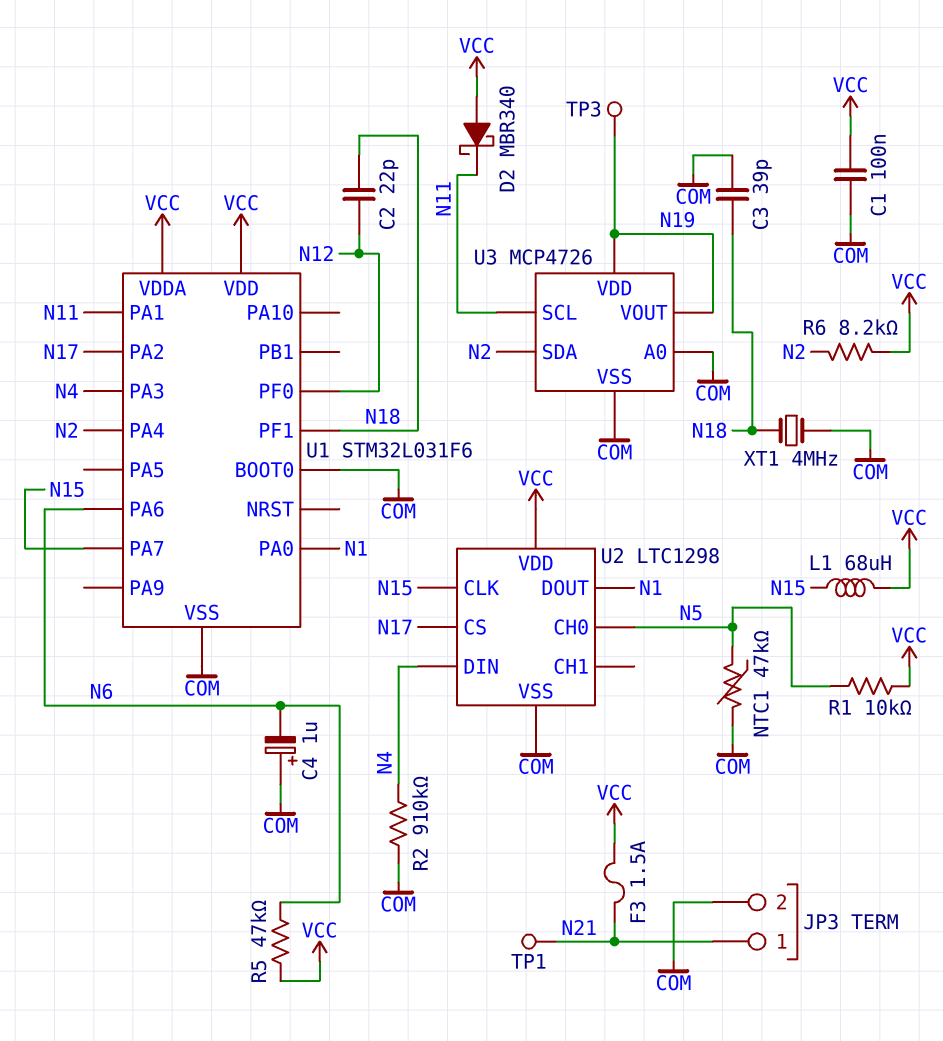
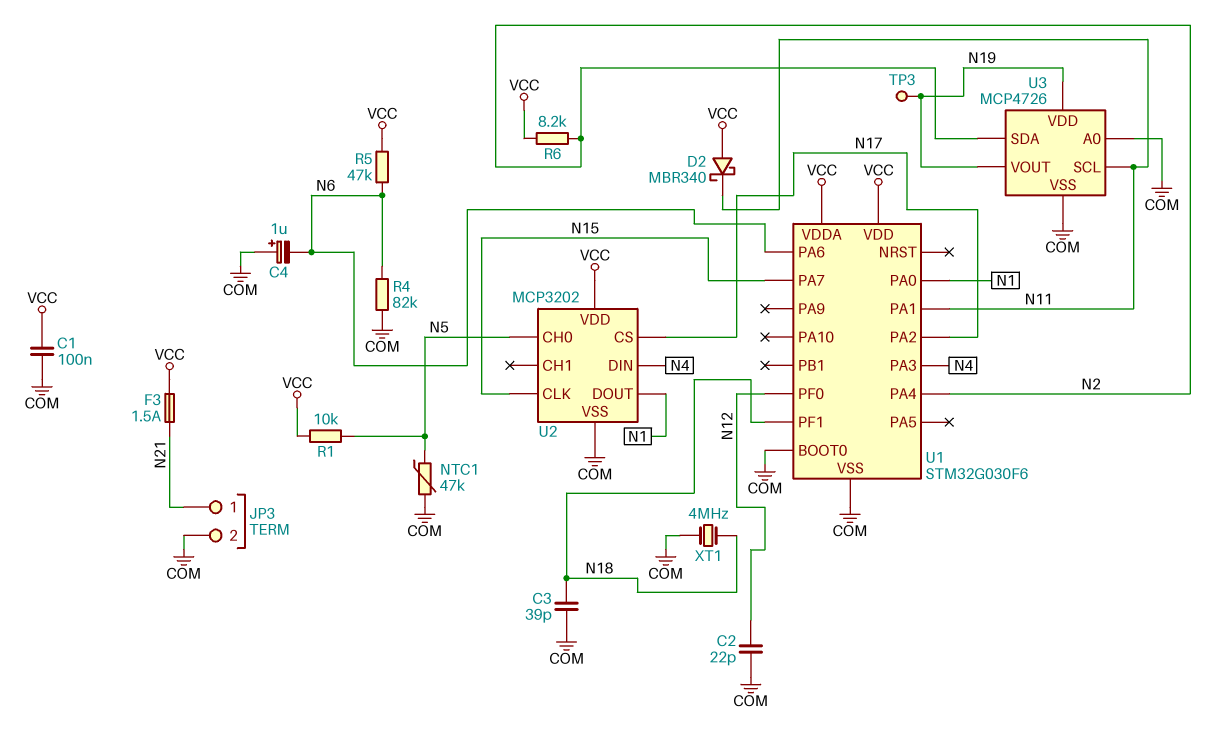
C2: 22pF (N12, N18) -> 22pF (COM, N12)
L1: 68uH (N15, VCC) -> none
R2: 910k (COM, N4) -> none
R4: none -> 82k (COM, N6)
TP1: test point (N21) -> none
U1: STM32L031F6 -> STM32G030F6
U2: LTC1298 -> MCP3202

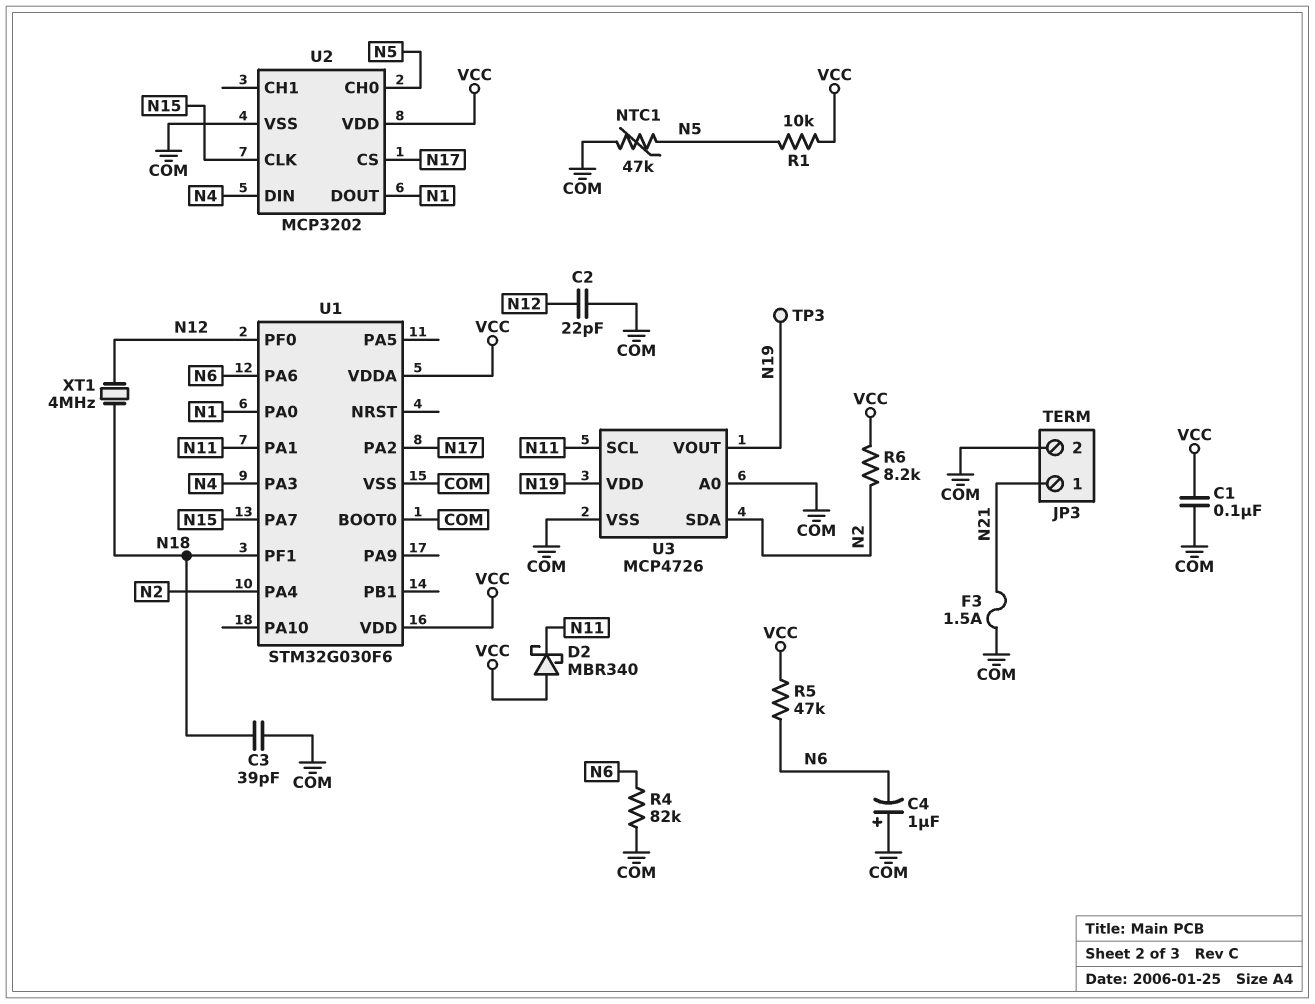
F3: 1.5A (N21, VCC) -> 1.5A (COM, N21)
XT1: 4MHz (COM, N18) -> 4MHz (N12, N18)

